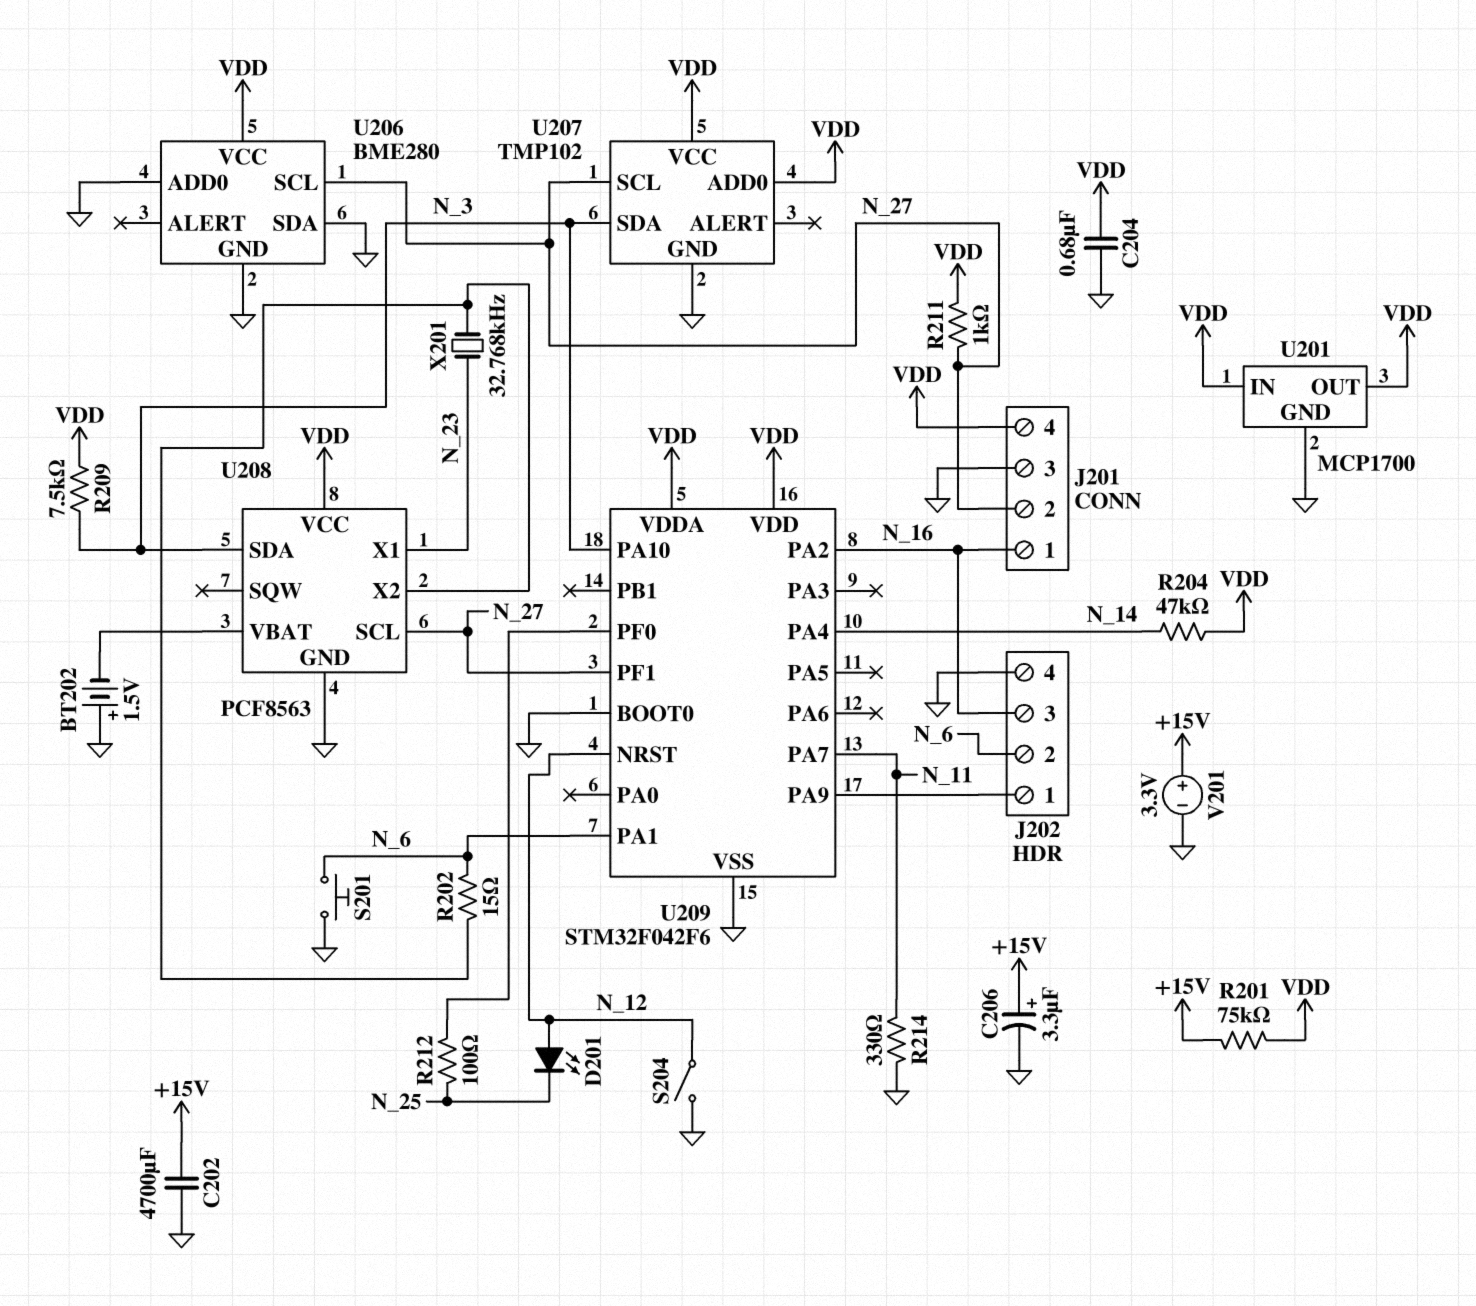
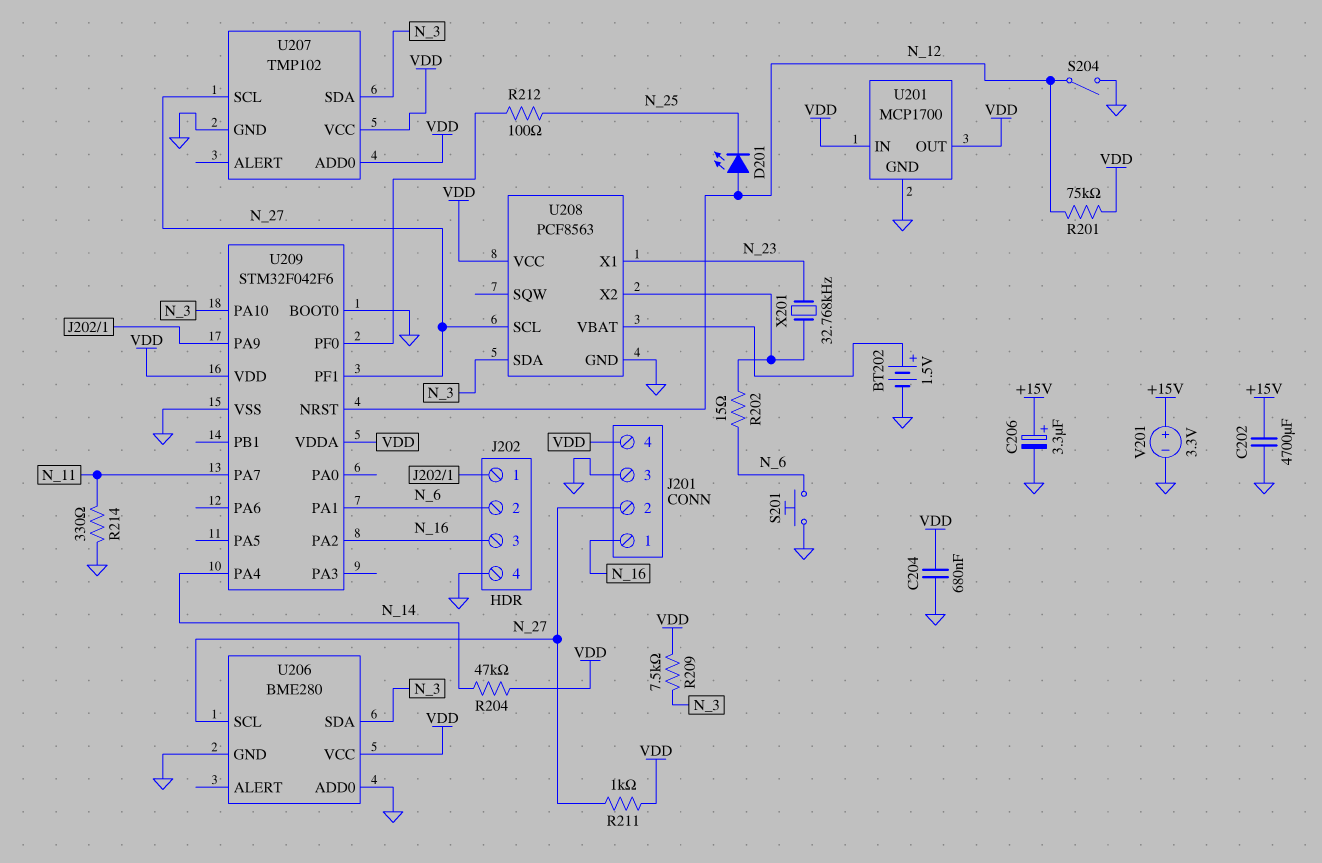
BT202: 1.5V (plus GND, minus U208/VBAT) -> 1.5V (plus U208/VBAT, minus GND)
R201: 75k (+15V, VDD) -> 75k (N_12, VDD)
U206 pin SDA: GND -> N_3

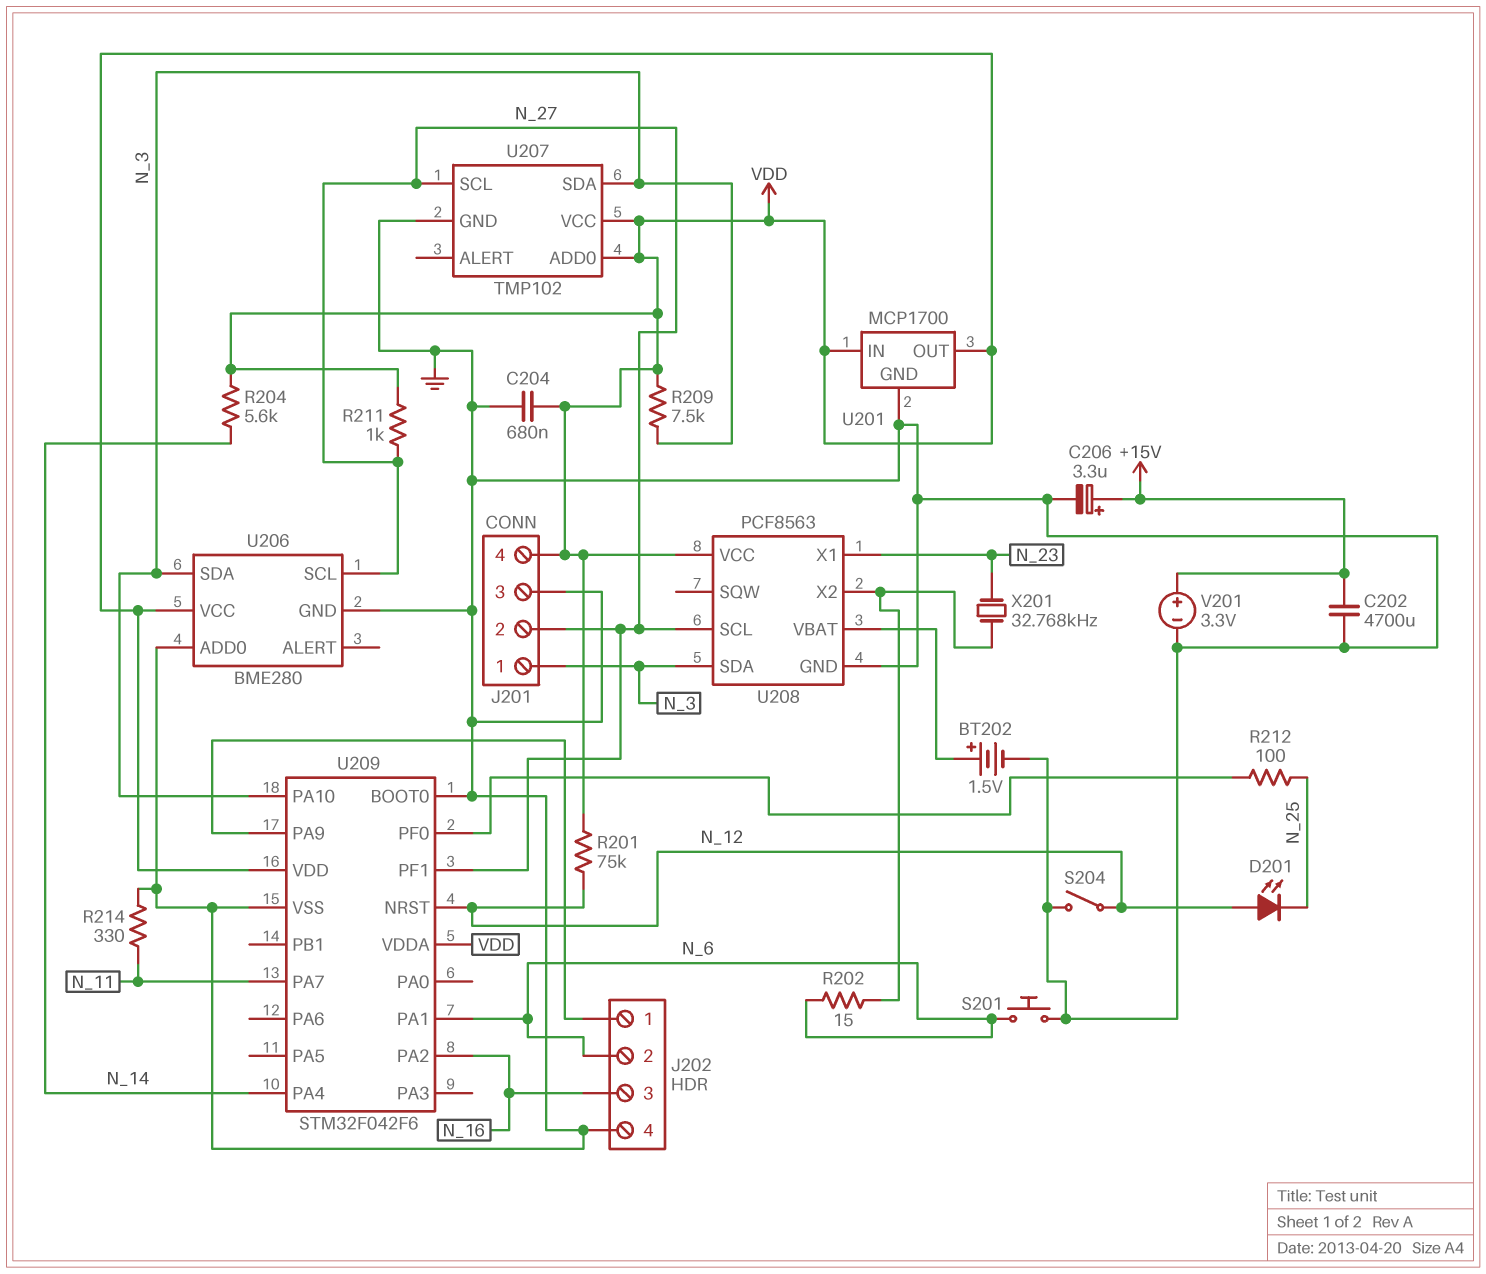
J201 pin 1: N_16 -> N_3
R204: 47k (N_14, VDD) -> 5.6k (N_14, VDD)

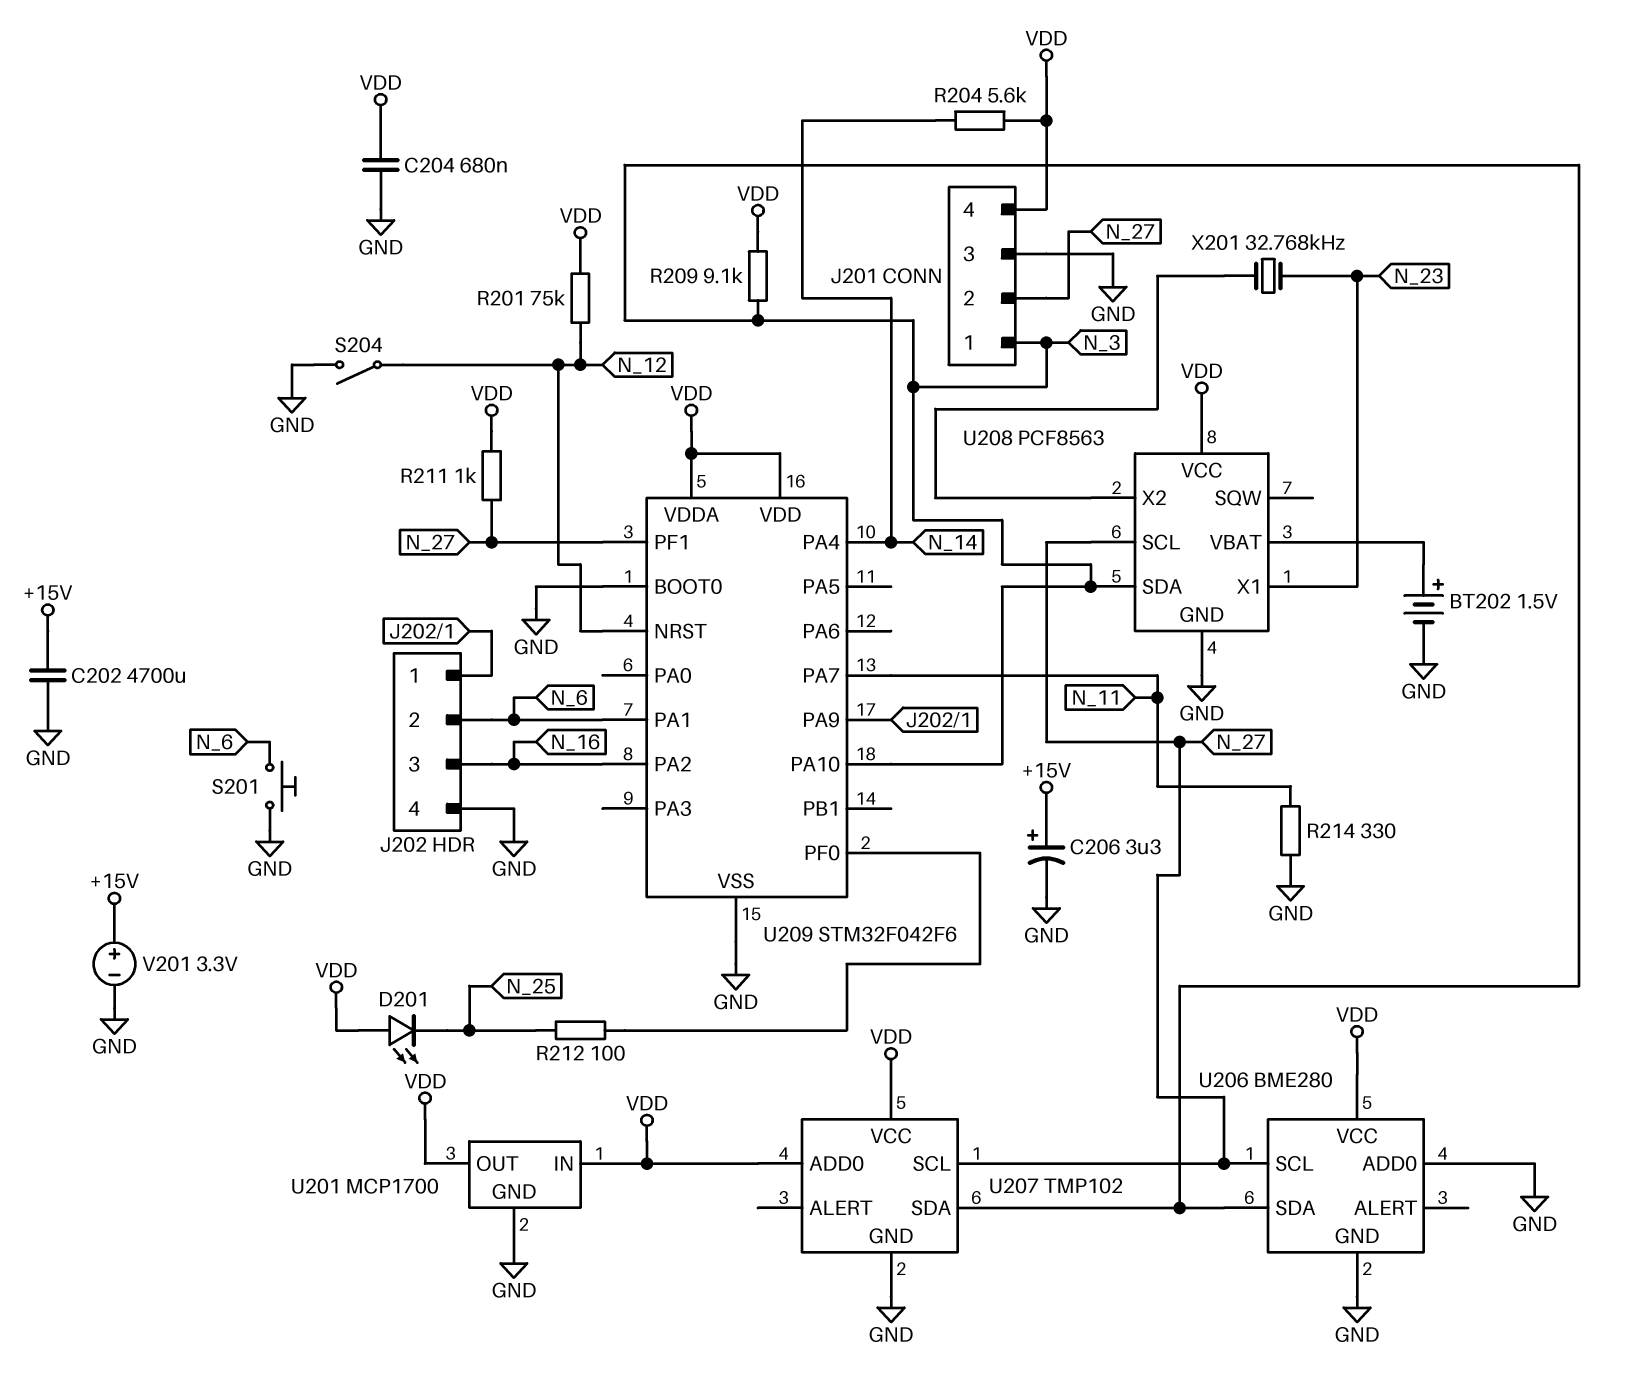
D201: LED (A N_12, K N_25) -> LED (A VDD, K N_25)
R202: 15 (N_6, U208/X2) -> none
R209: 7.5k (N_3, VDD) -> 9.1k (N_3, VDD)

